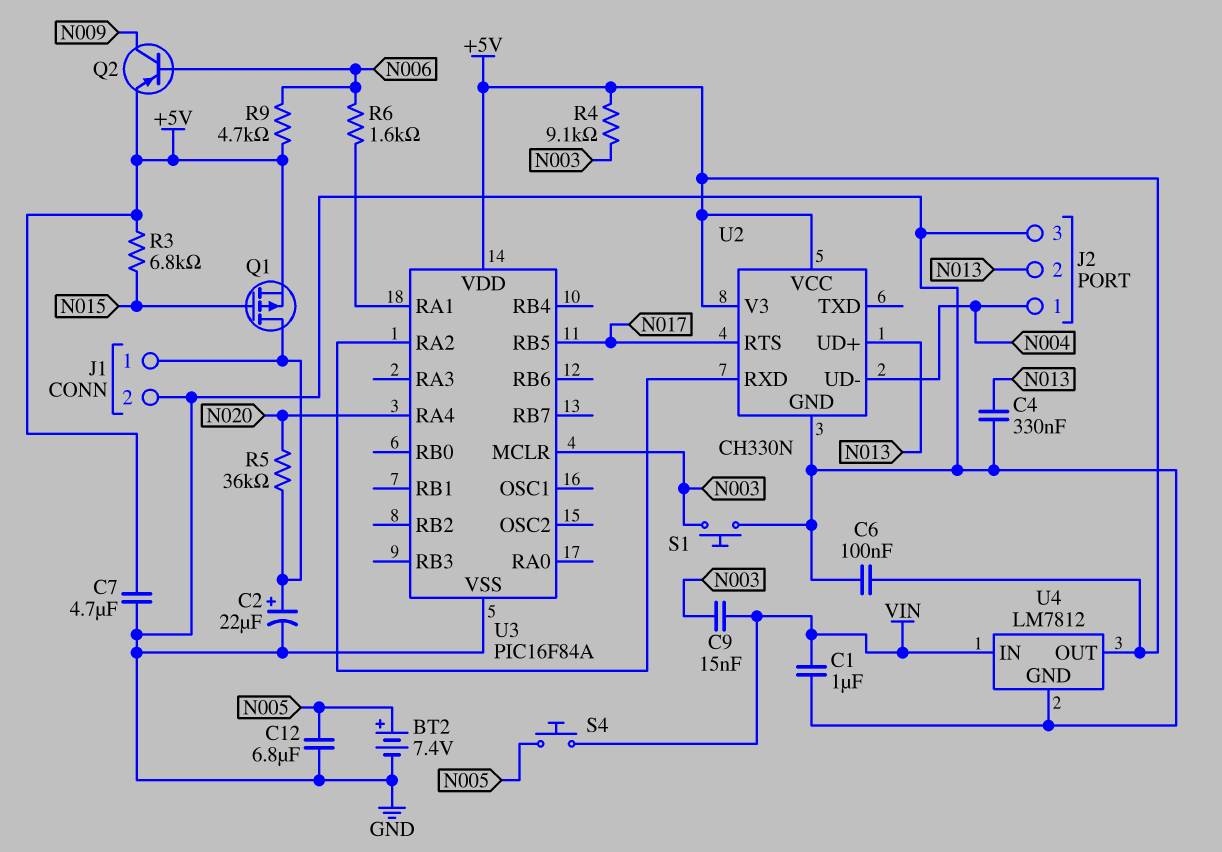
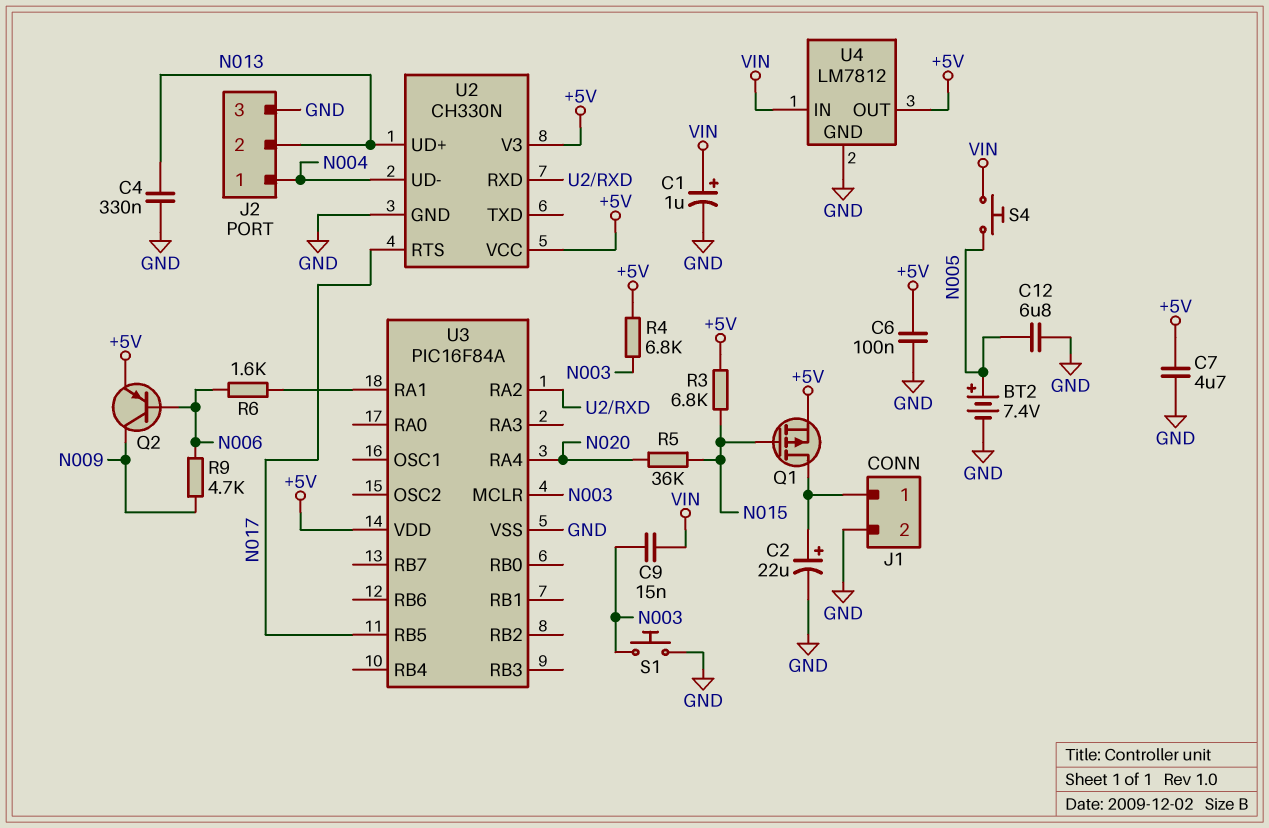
C1: 1uF (GND, VIN) -> 1uF (plus VIN, minus GND)
R4: 9.1k (+5V, N003) -> 6.8k (+5V, N003)
R5: 36k (J1/1, N020) -> 36k (N015, N020)
R9: 4.7k (+5V, N006) -> 4.7k (N006, N009)

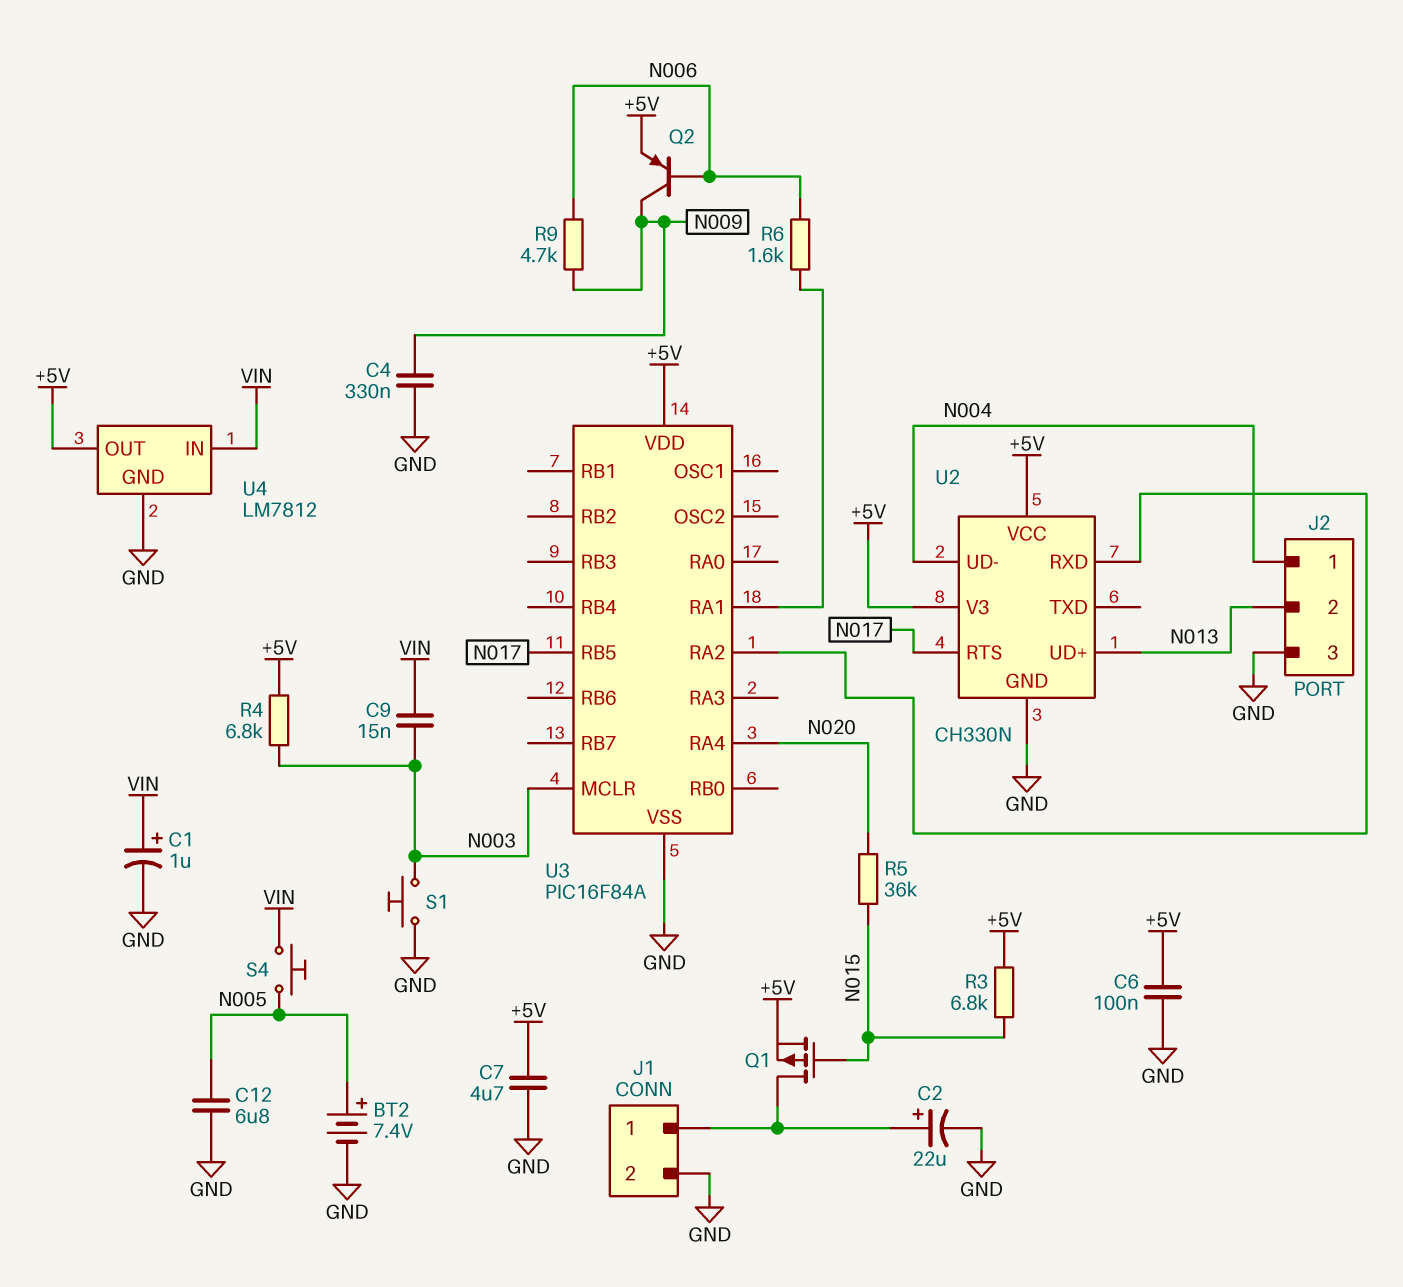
C4: 330nF (GND, N013) -> 330nF (GND, N009)

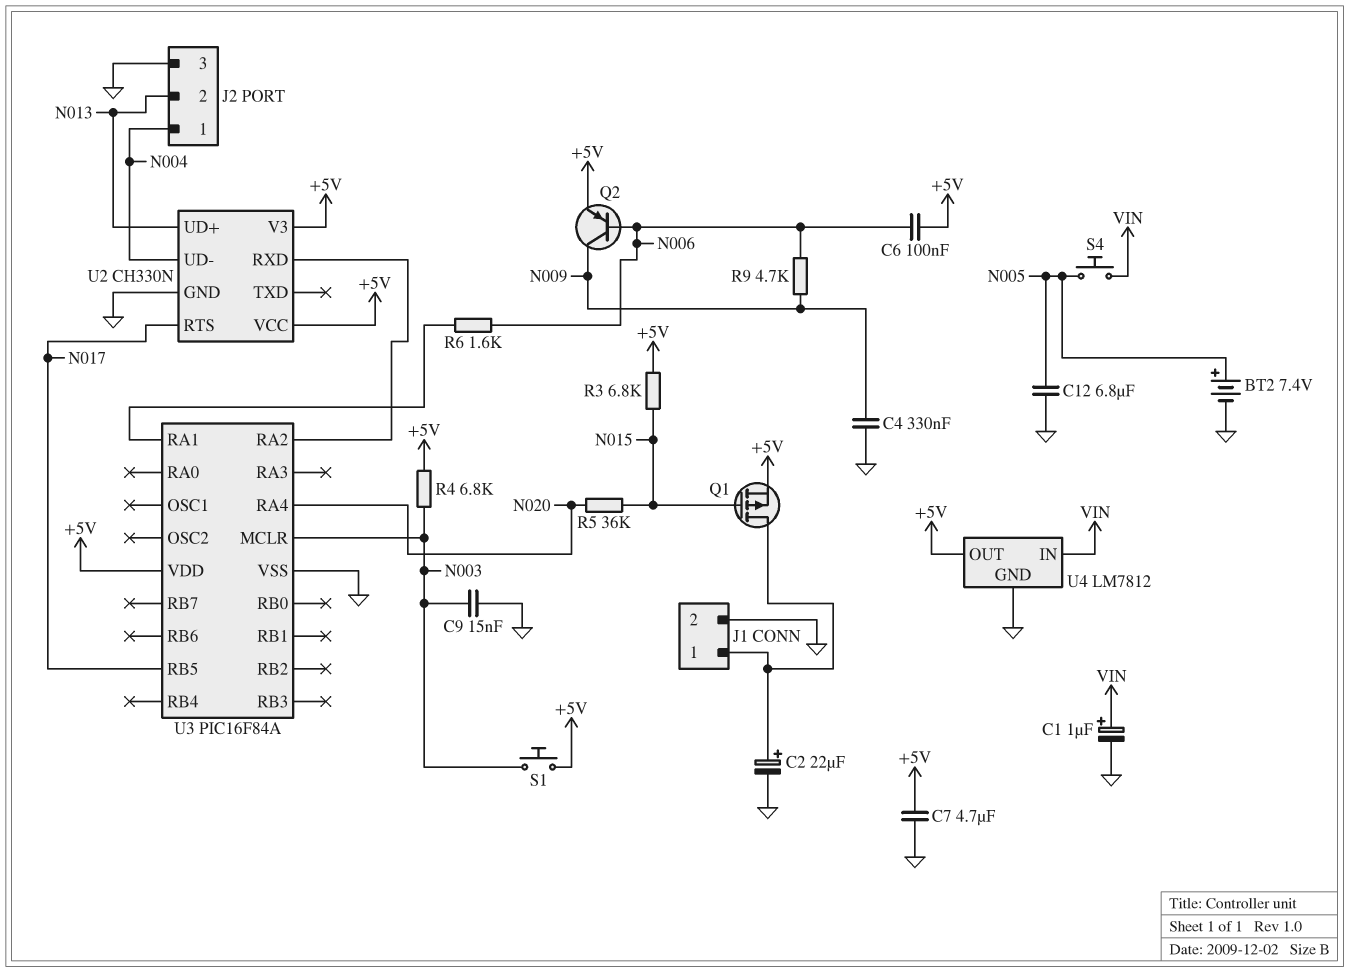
C6: 100nF (+5V, GND) -> 100nF (+5V, N006)
C9: 15nF (N003, VIN) -> 15nF (GND, N003)
S1: button (GND, N003) -> button (+5V, N003)

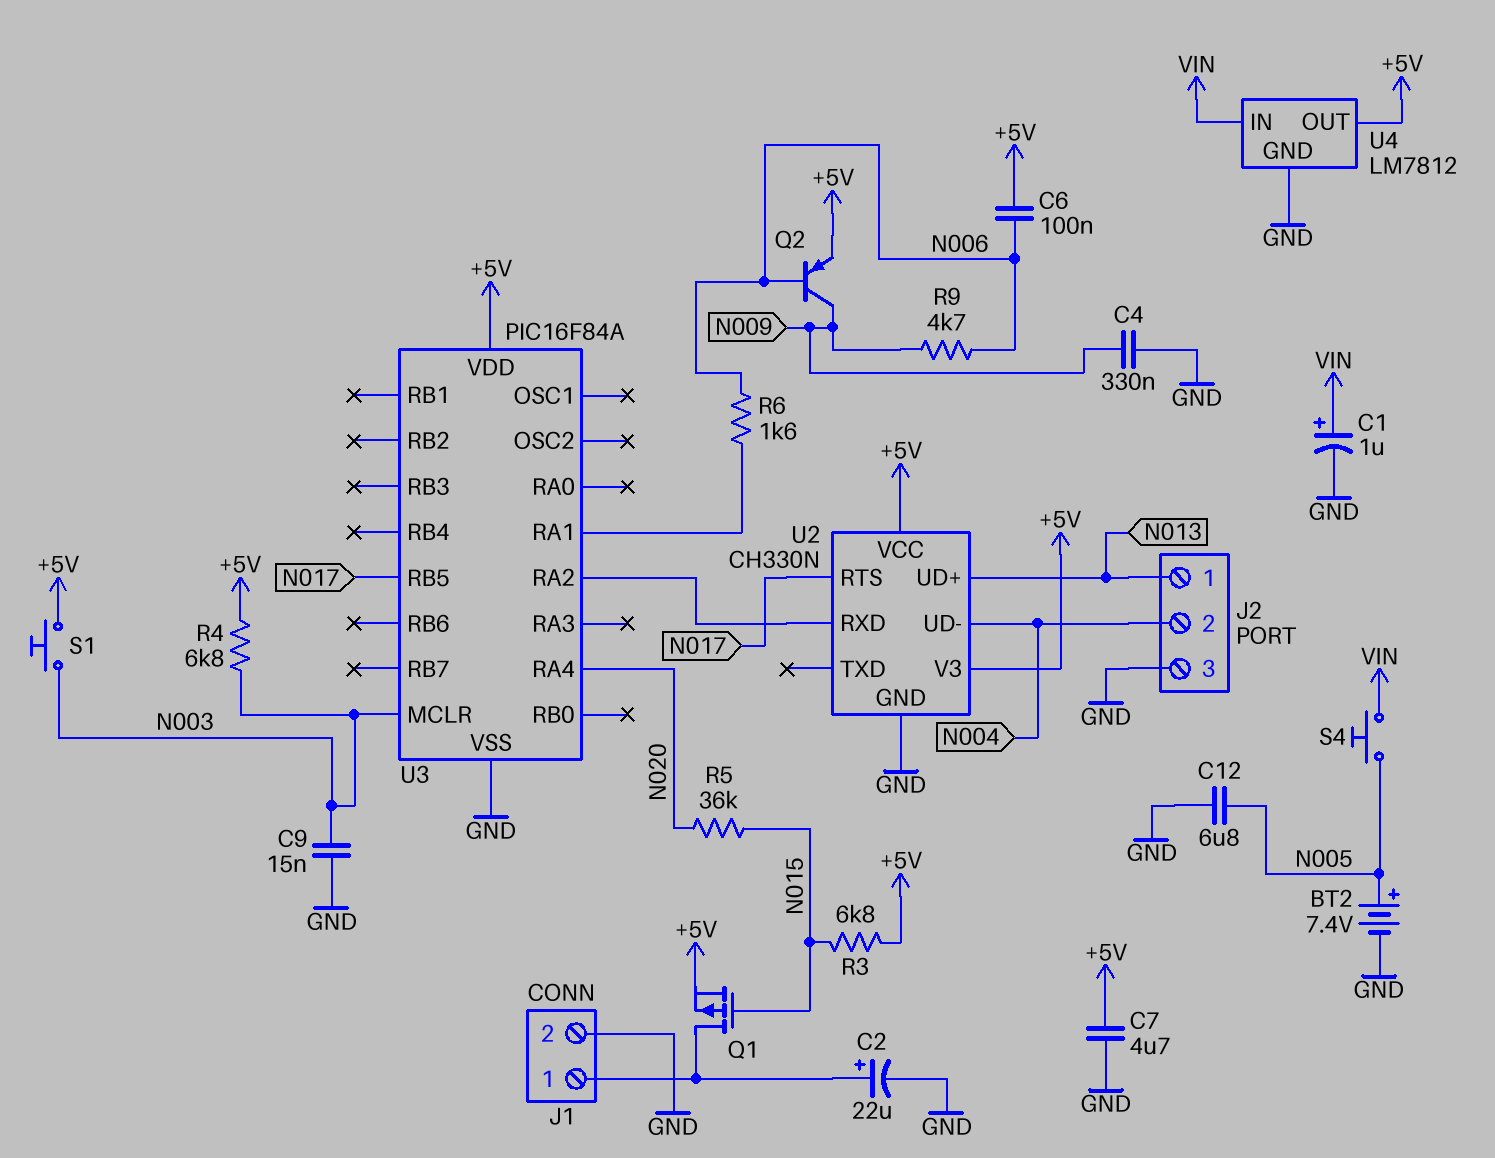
J2 pin 1: N004 -> N013
J2 pin 2: N013 -> N004

